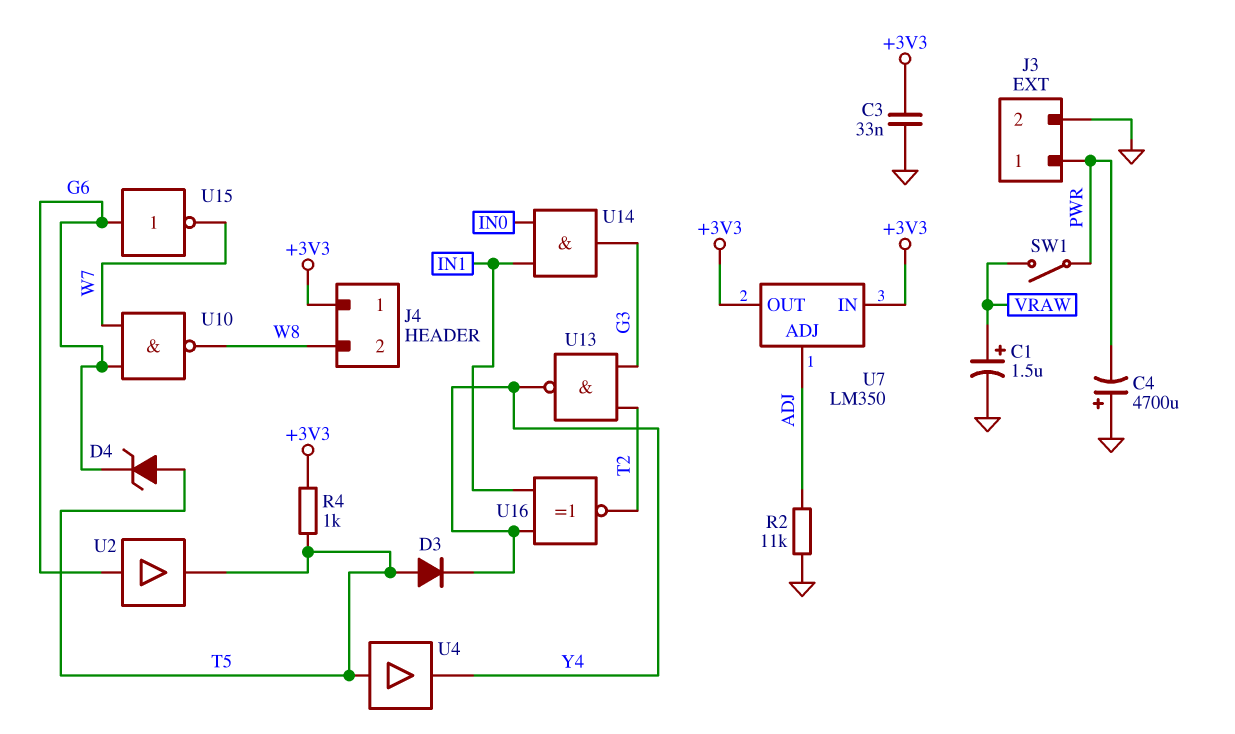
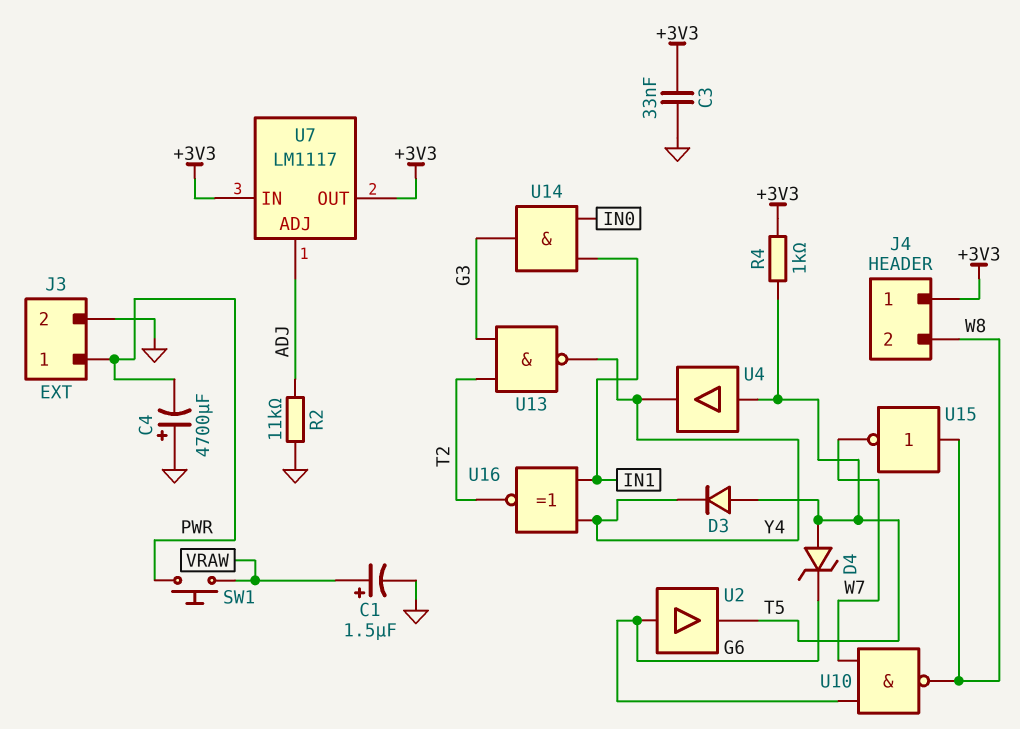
SW1: switch (PWR, VRAW) -> button (PWR, VRAW)
U7: LM350 -> LM1117
U15: NOT (in G6, out W7) -> NOT (in W8, out W7)

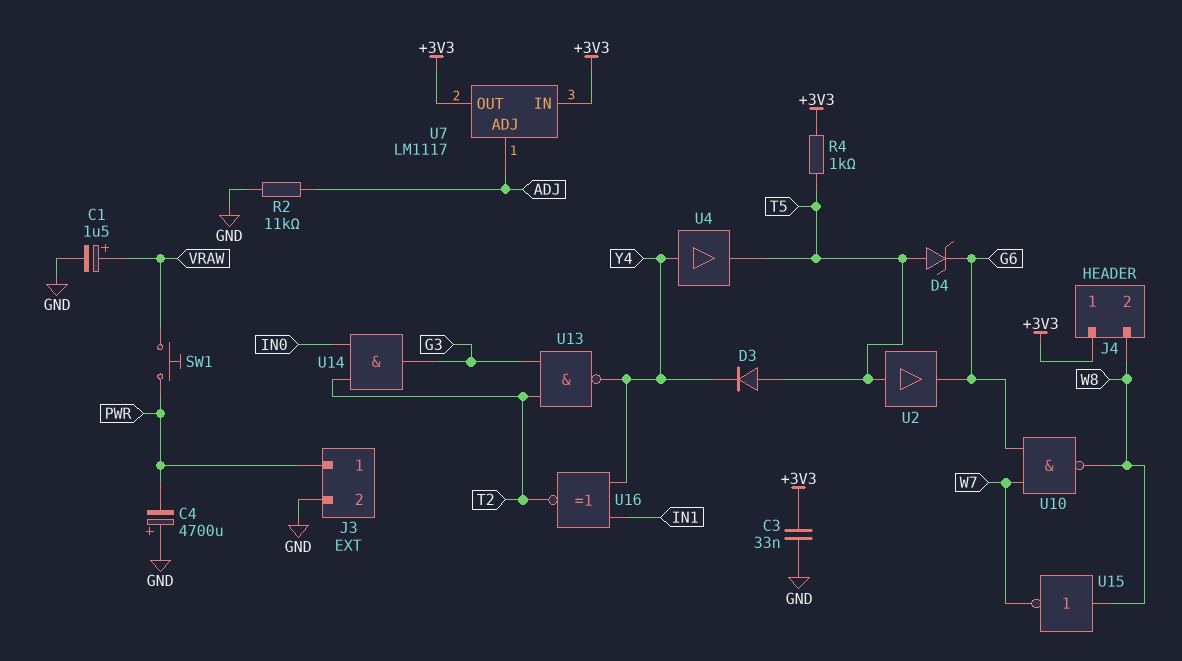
U2: buffer (in G6, out T5) -> buffer (in T5, out G6)
U4: buffer (in T5, out Y4) -> buffer (in Y4, out T5)
U14: AND (in IN0, in IN1, out G3) -> AND (in IN0, in T2, out G3)

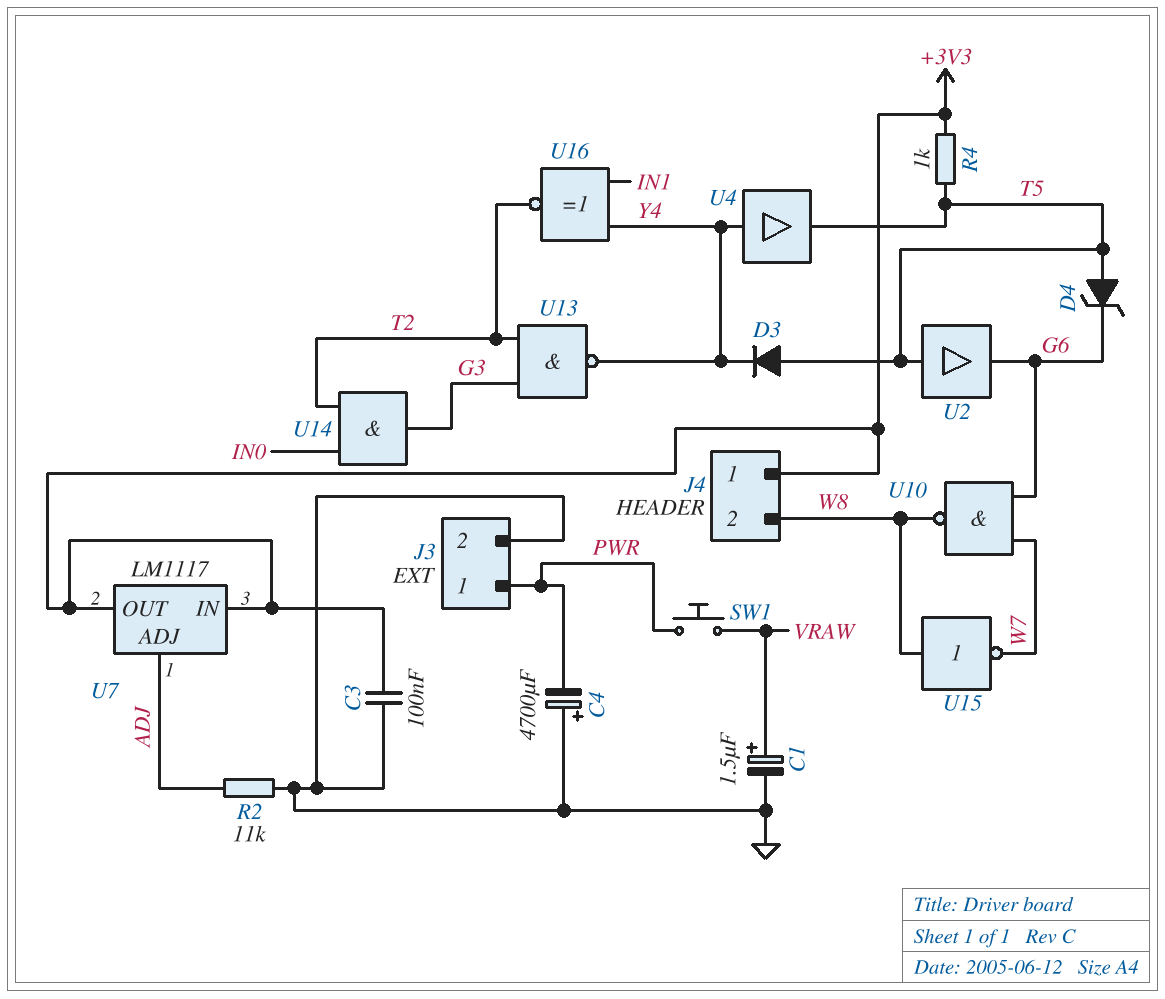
C3: 33nF (+3V3, GND) -> 100nF (+3V3, GND)

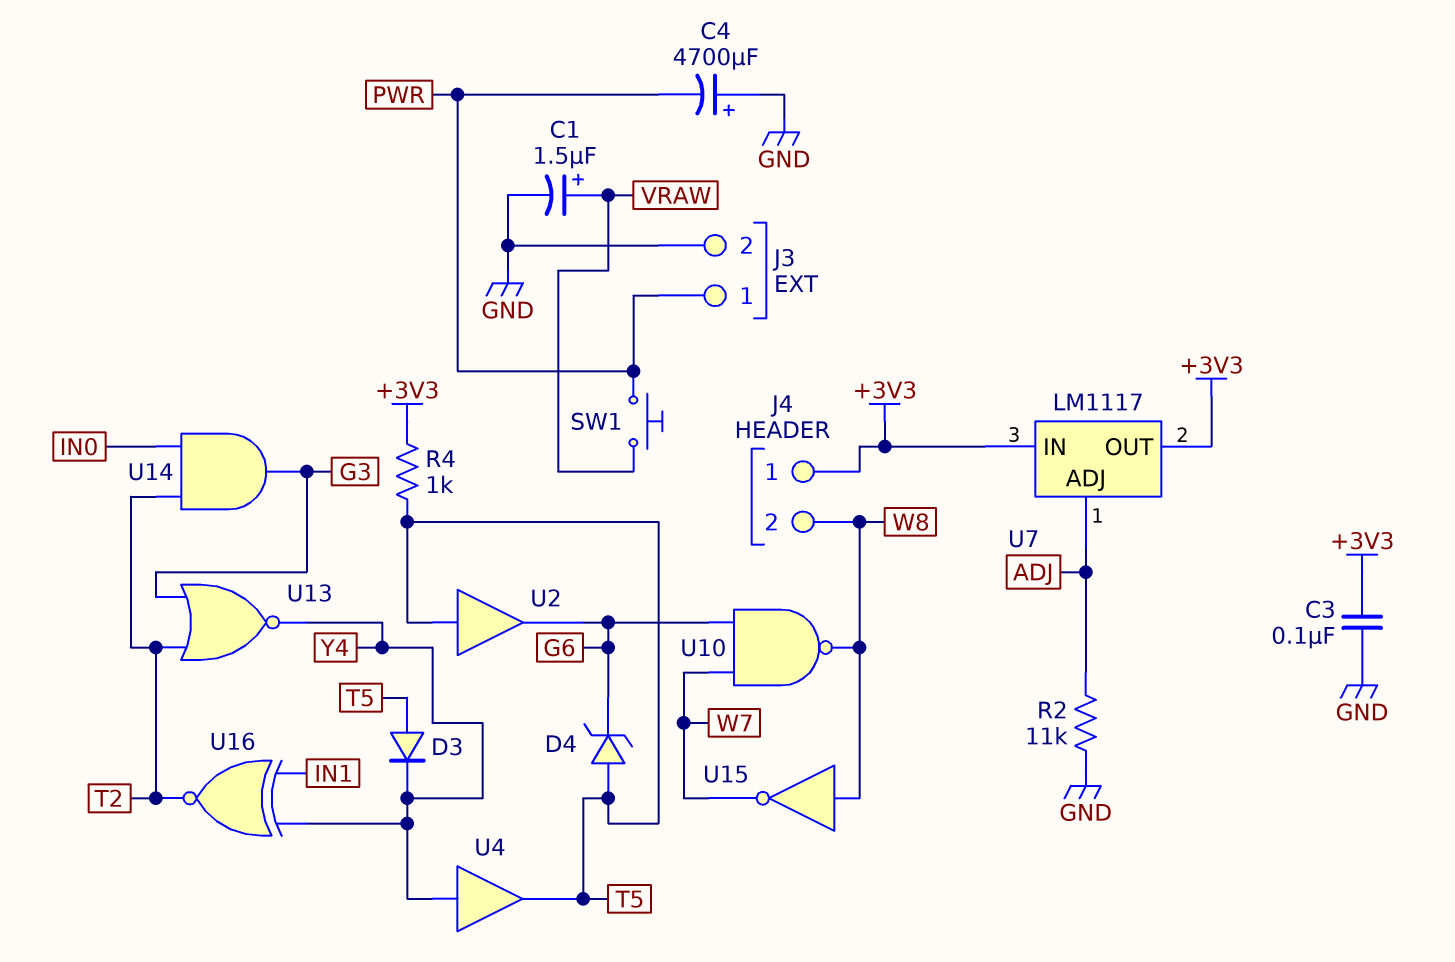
U13: NAND (in G3, in T2, out Y4) -> NOR (in G3, in T2, out Y4)

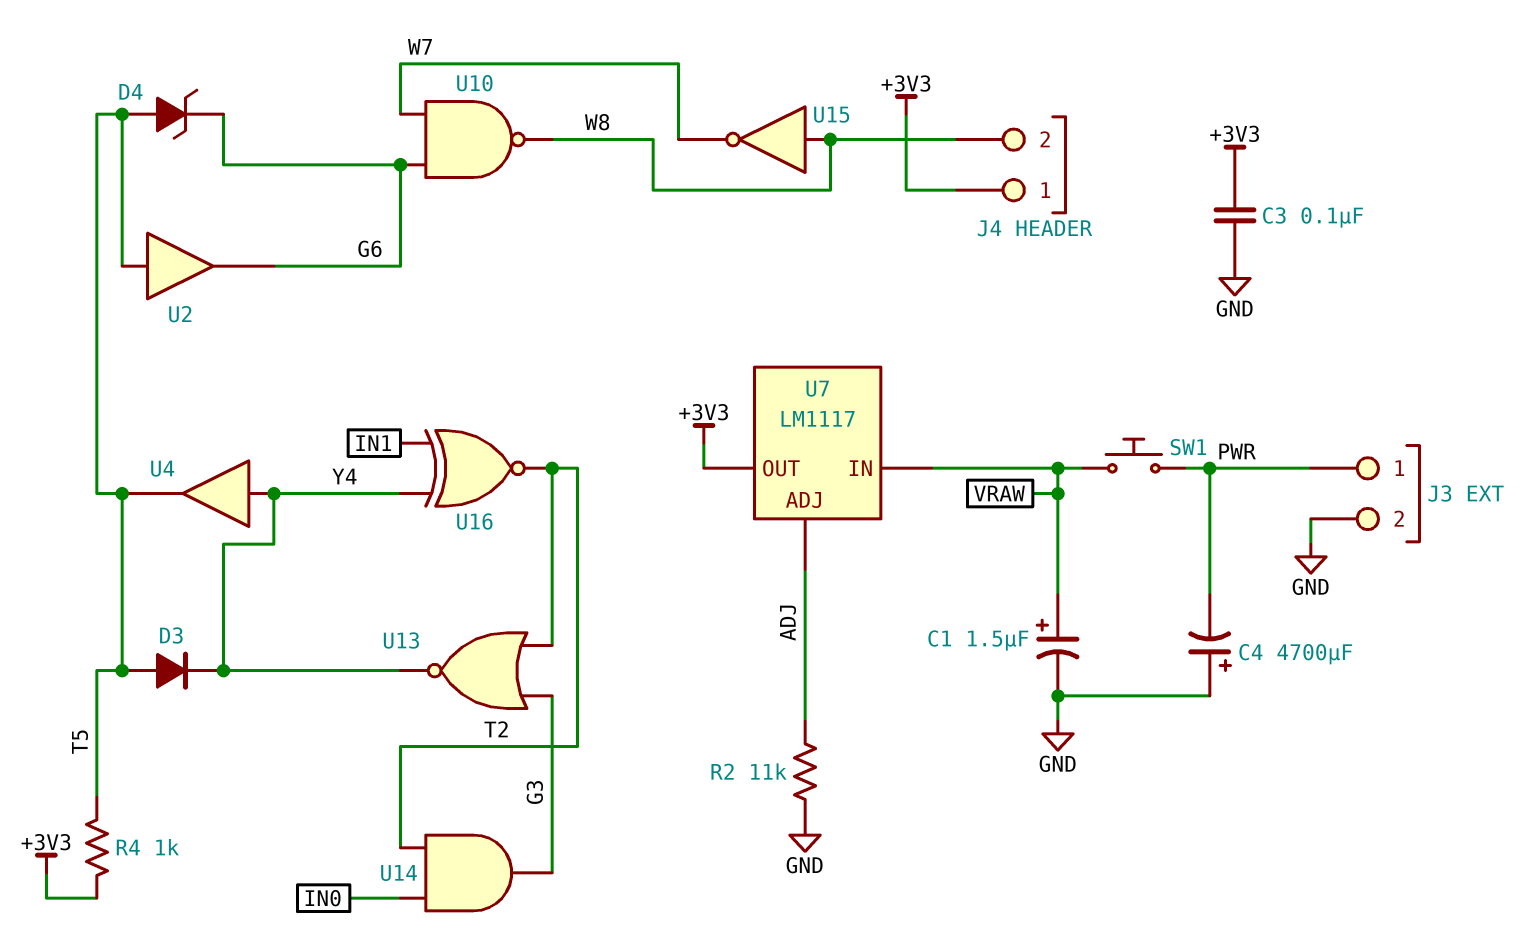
U7 pin IN: +3V3 -> VRAW

